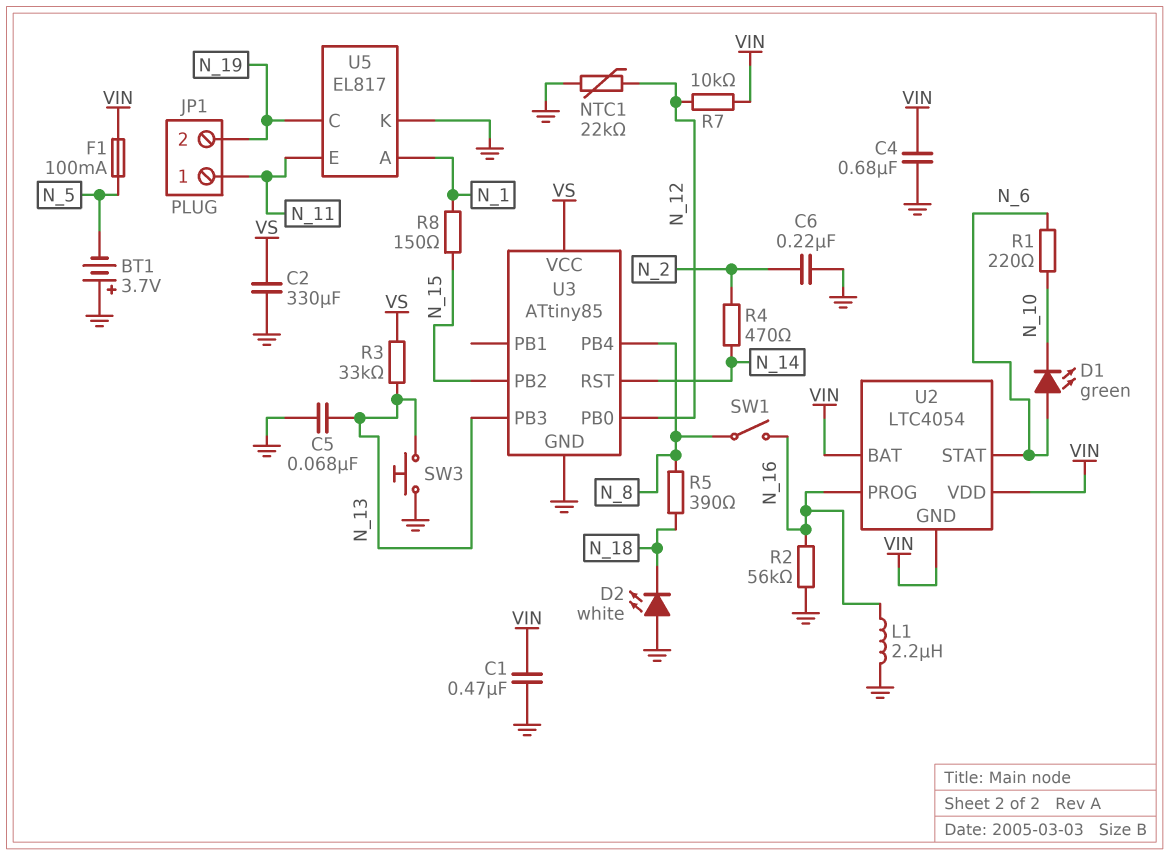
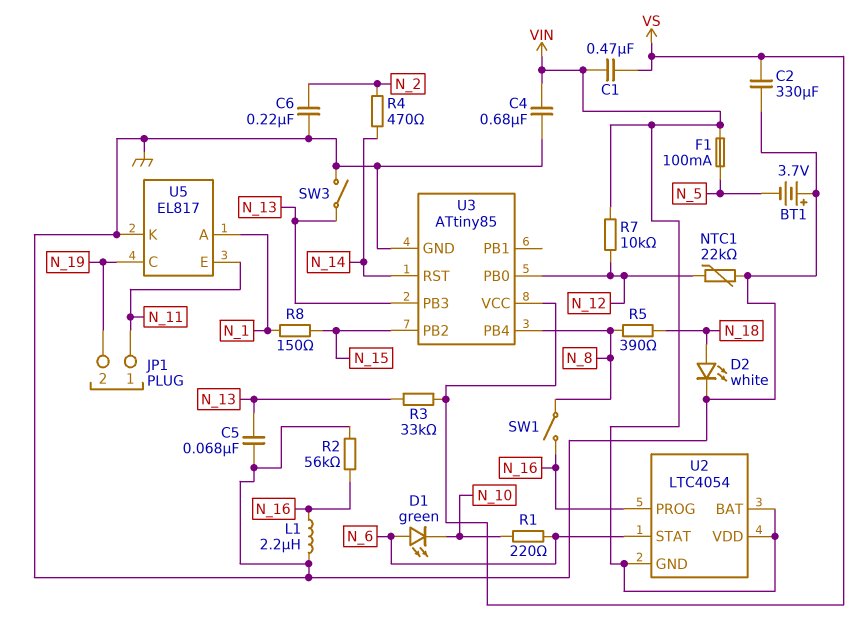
C1: 470nF (GND, VIN) -> 470nF (VIN, VS)
D2: LED white (A GND, K N_18) -> LED white (A N_18, K GND)
SW3: button (GND, N_13) -> switch (GND, N_13)

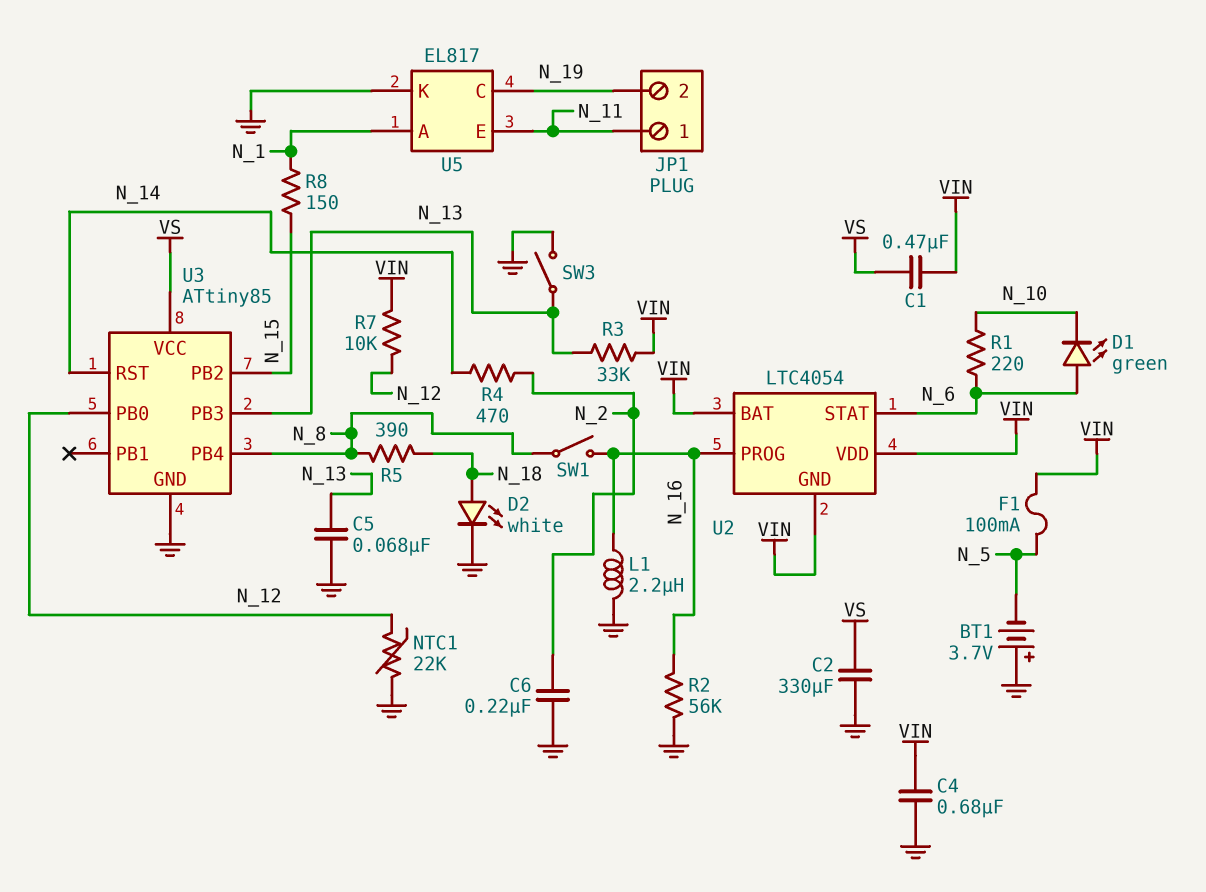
R3: 33k (N_13, VS) -> 33k (N_13, VIN)

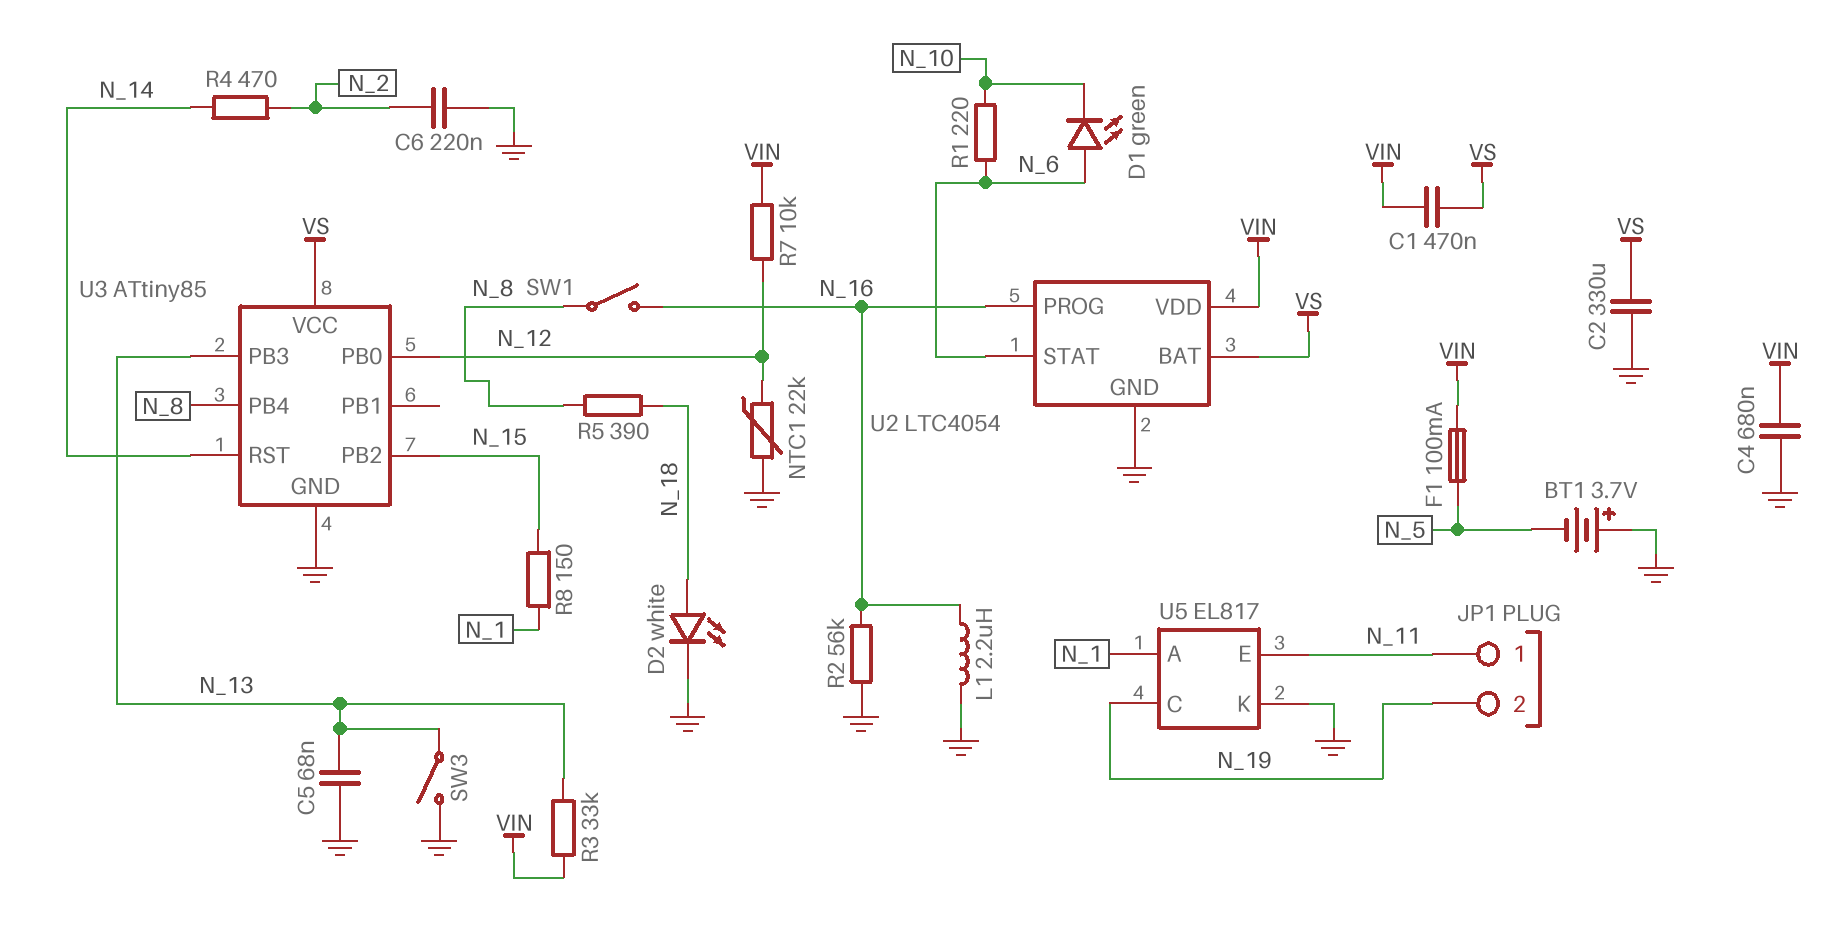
U2 pin BAT: VIN -> VS
U2 pin GND: VIN -> GND

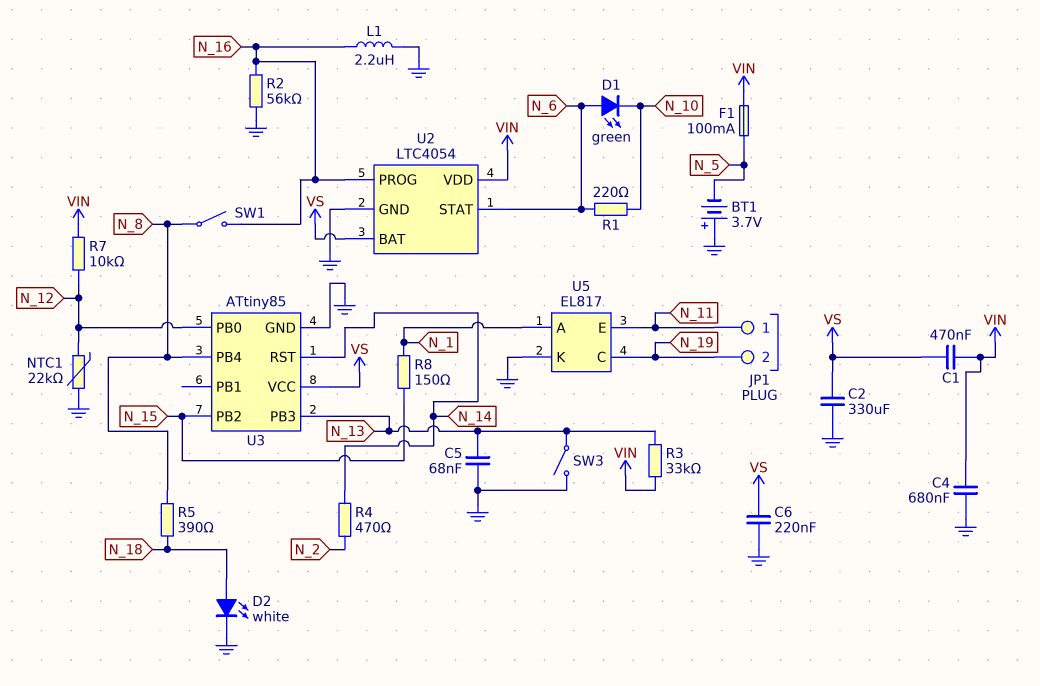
C6: 220nF (GND, N_2) -> 220nF (GND, VS)

